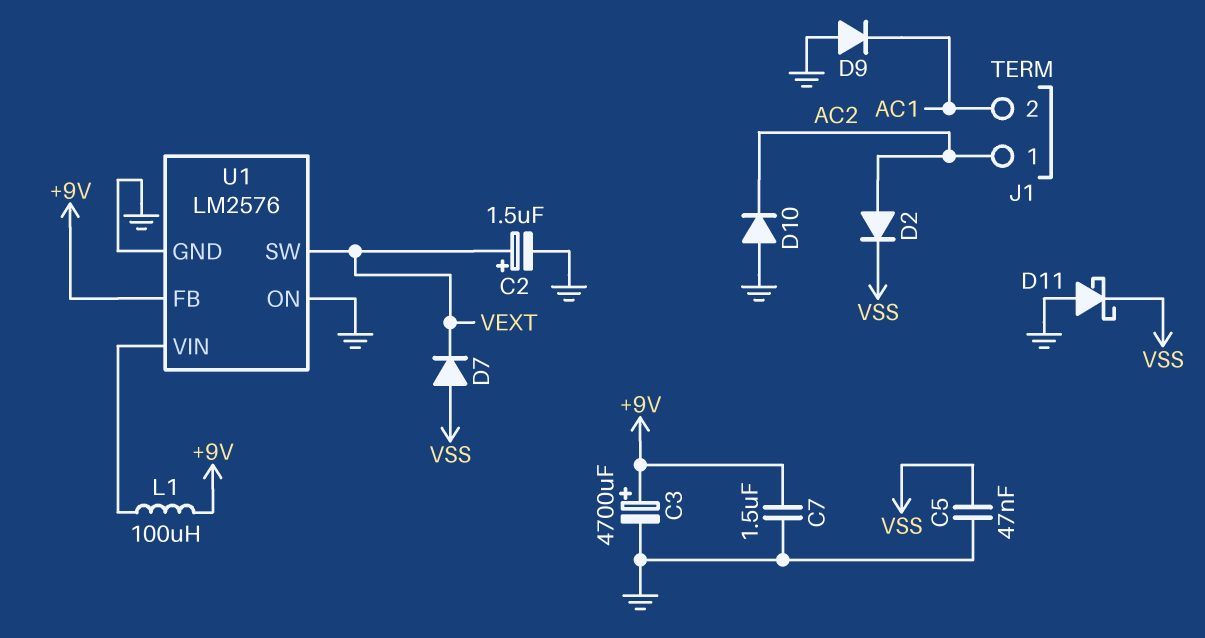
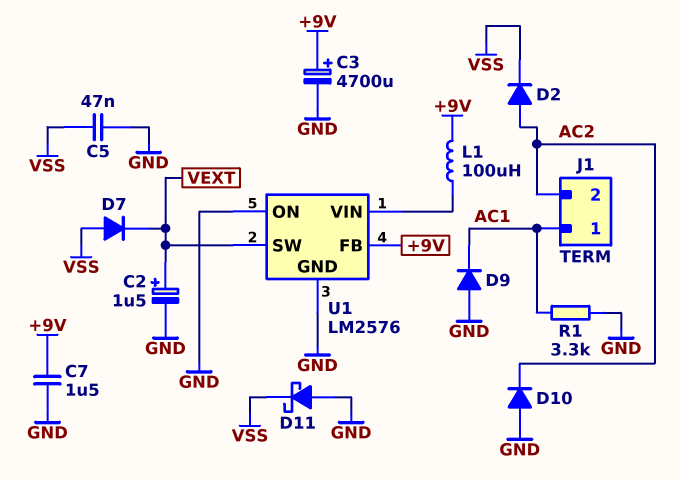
J1 pin 1: AC2 -> AC1
J1 pin 2: AC1 -> AC2
R1: none -> 3.3k (AC1, GND)

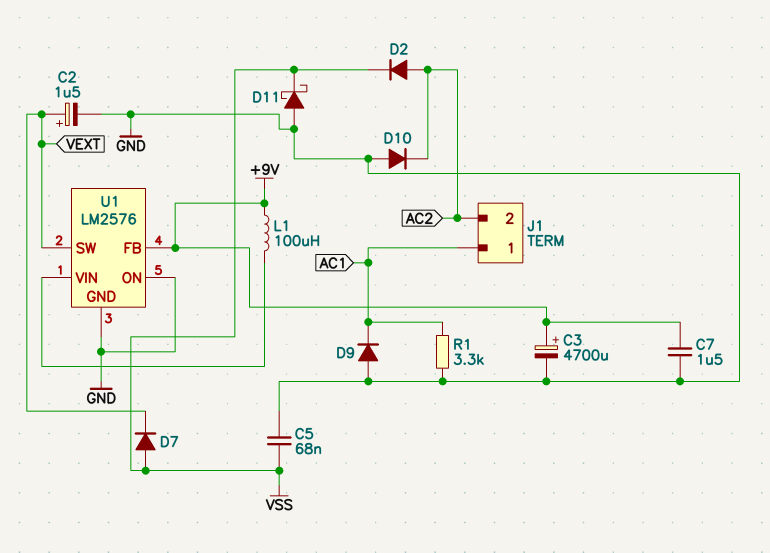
C5: 47nF (GND, VSS) -> 68nF (GND, VSS)

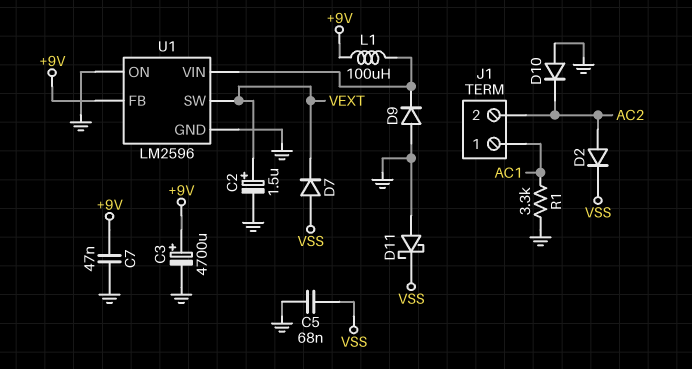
C7: 1.5uF (+9V, GND) -> 47nF (+9V, GND)
D9: diode (A GND, K AC1) -> diode (A GND, K U1/VIN)
U1: LM2576 -> LM2596

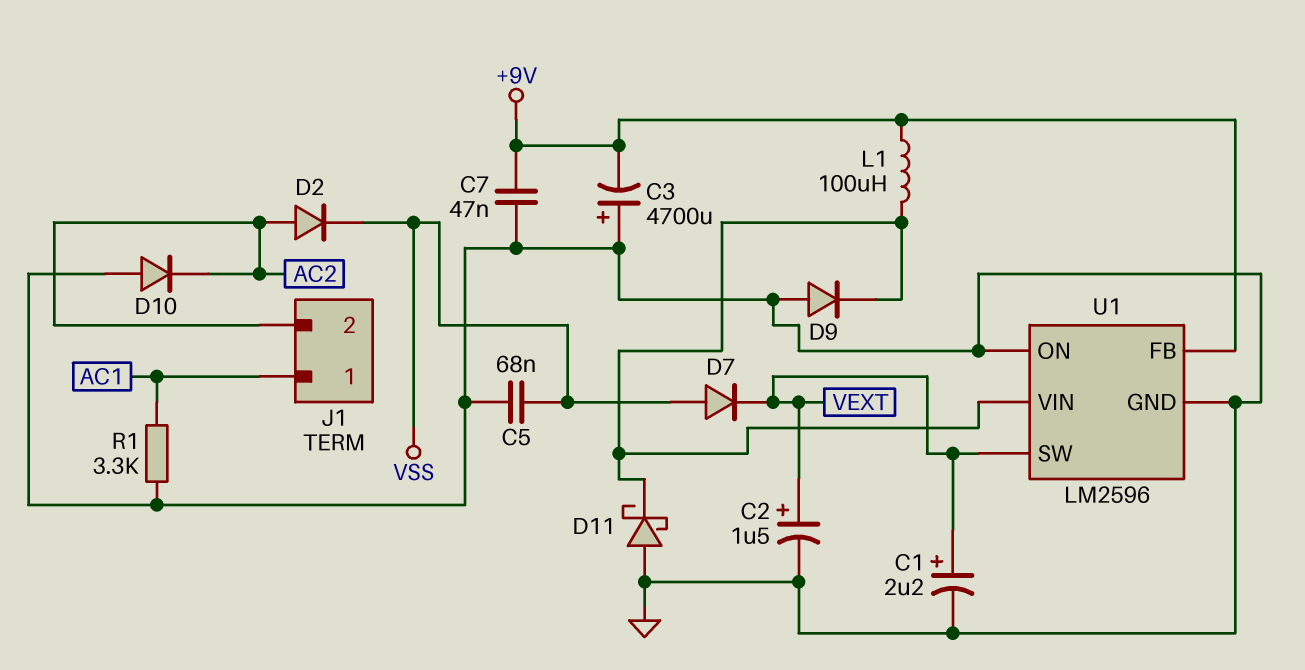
C1: none -> 2.2uF (plus VEXT, minus GND)
C3: 4700uF (plus +9V, minus GND) -> 4700uF (plus GND, minus +9V)
D11: schottky (A GND, K VSS) -> schottky (A GND, K U1/VIN)

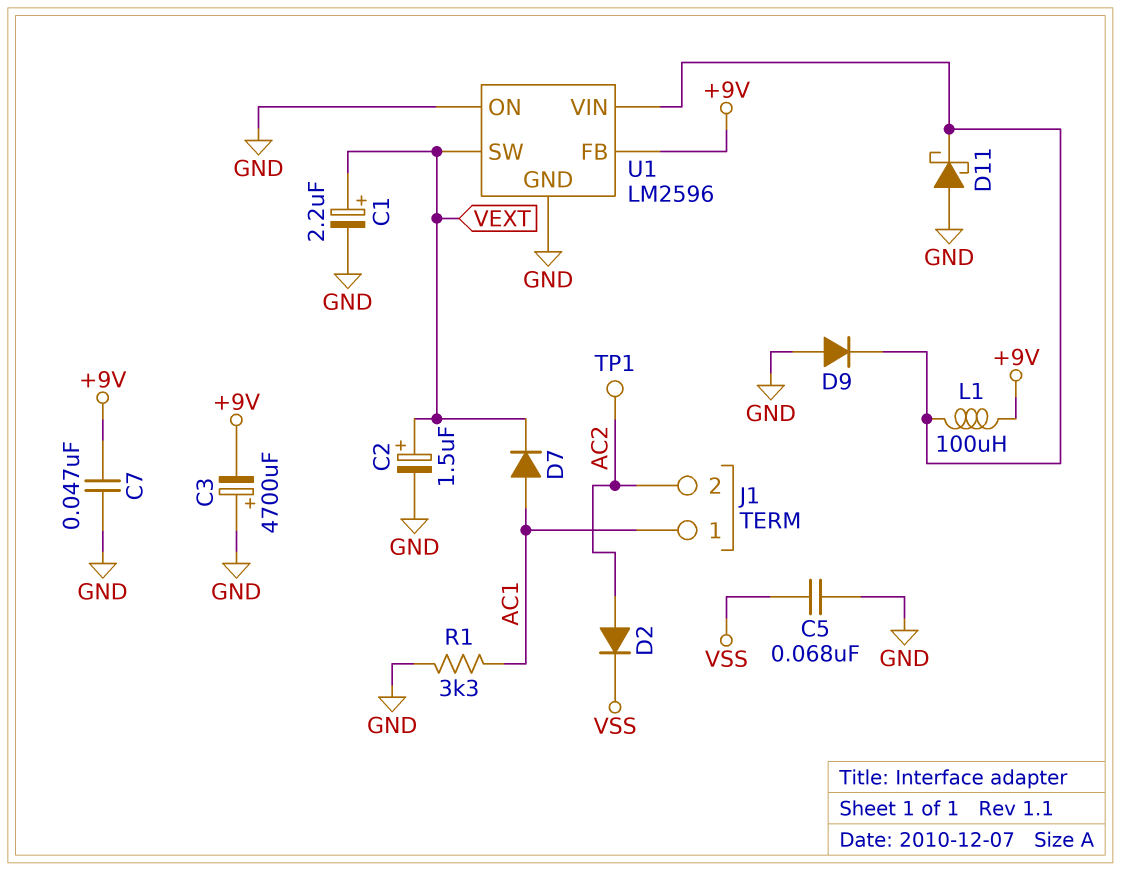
D7: diode (A VSS, K VEXT) -> diode (A AC1, K VEXT)
D10: diode (A GND, K AC2) -> none
TP1: none -> test point (AC2)

